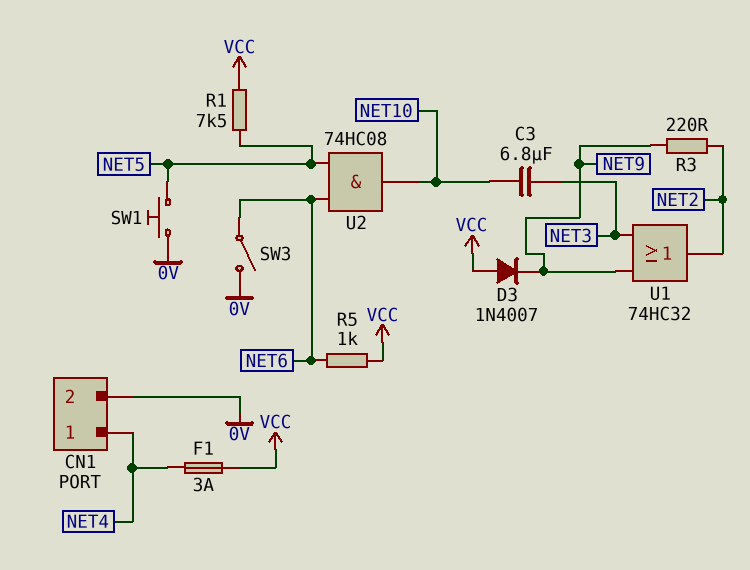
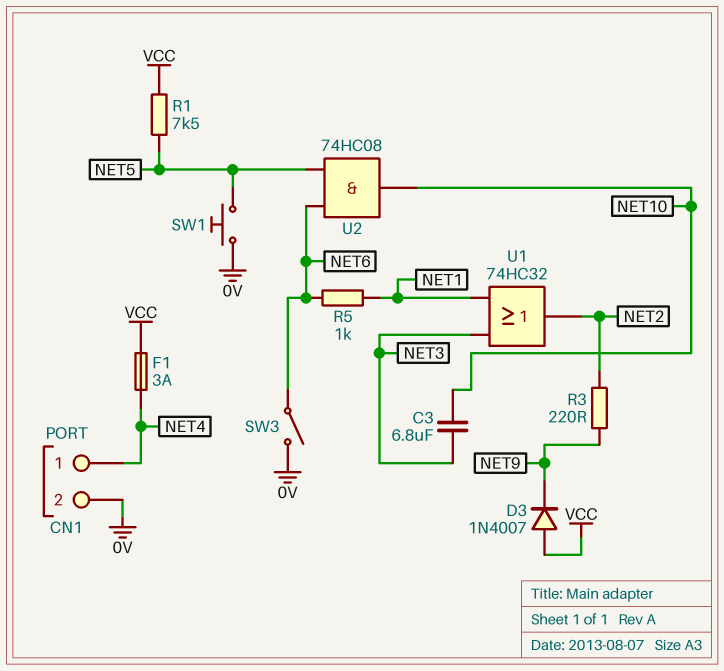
R5: 1k (NET6, VCC) -> 1k (NET1, NET6)
U1: OR 74HC32 (in NET3, in NET9, out NET2) -> OR 74HC32 (in NET1, in NET3, out NET2)

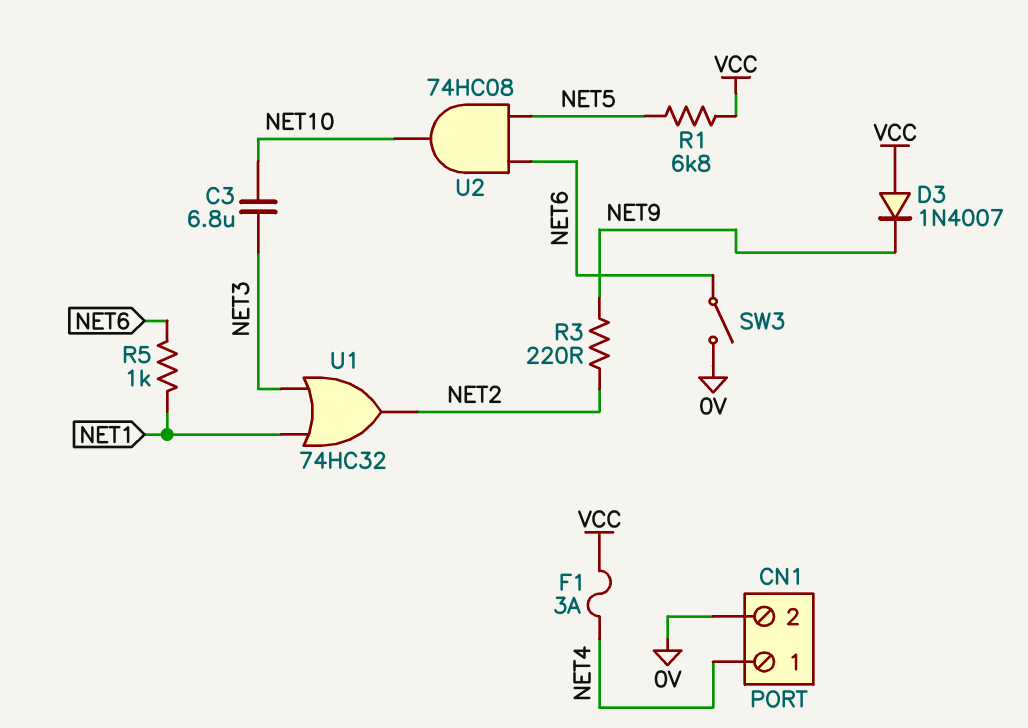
R1: 7.5k (NET5, VCC) -> 6.8k (NET5, VCC)
SW1: button (0V, NET5) -> none

